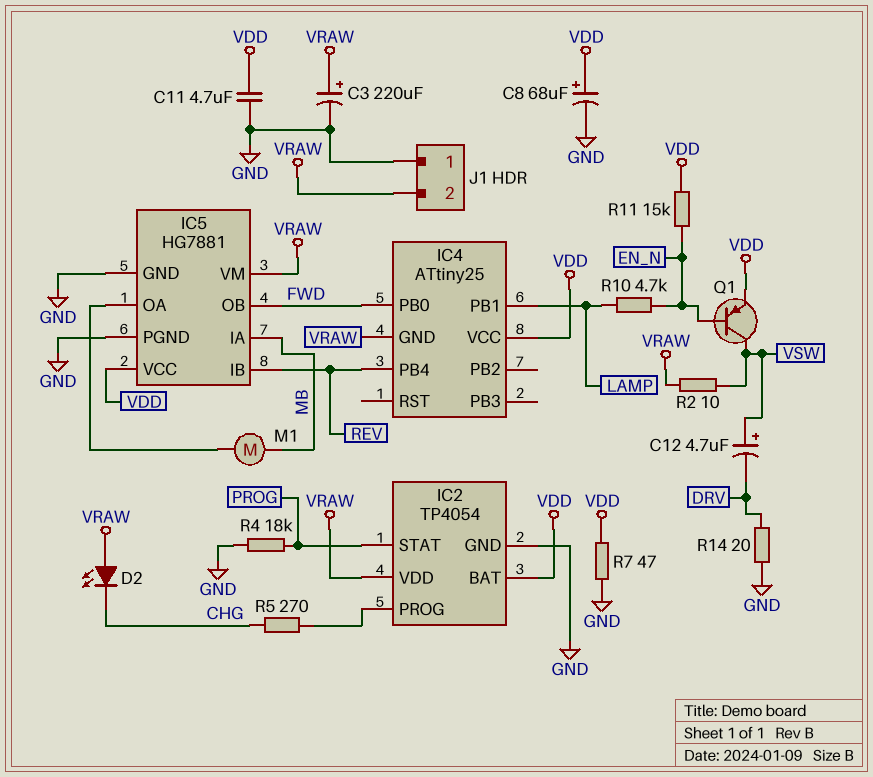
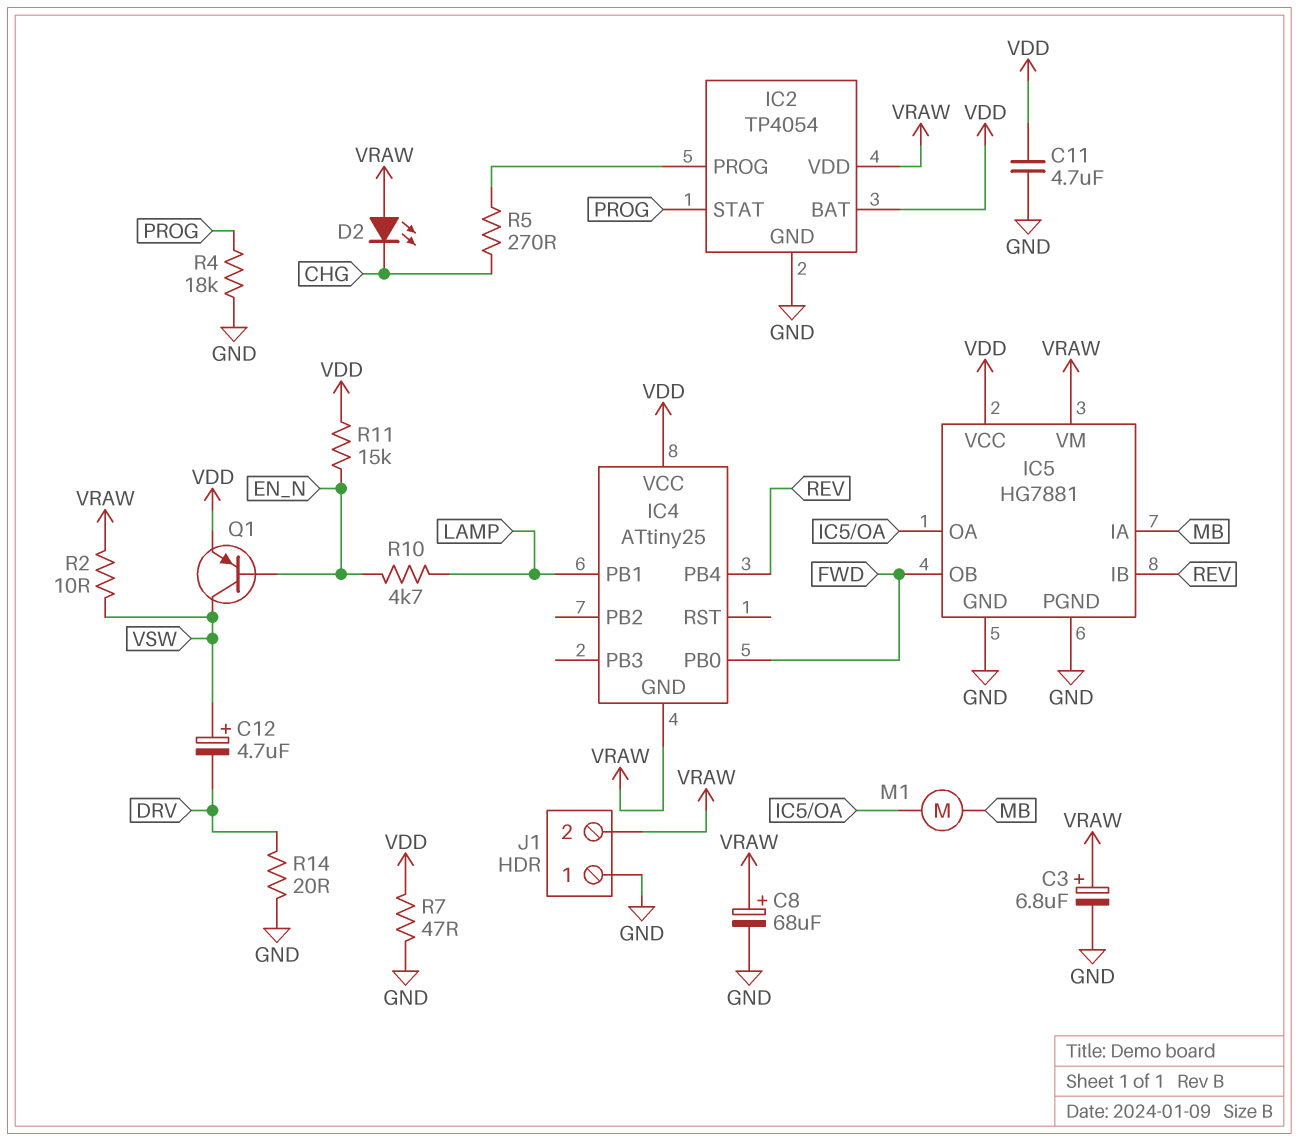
C3: 220uF (plus VRAW, minus GND) -> 6.8uF (plus VRAW, minus GND)
C8: 68uF (plus VDD, minus GND) -> 68uF (plus VRAW, minus GND)

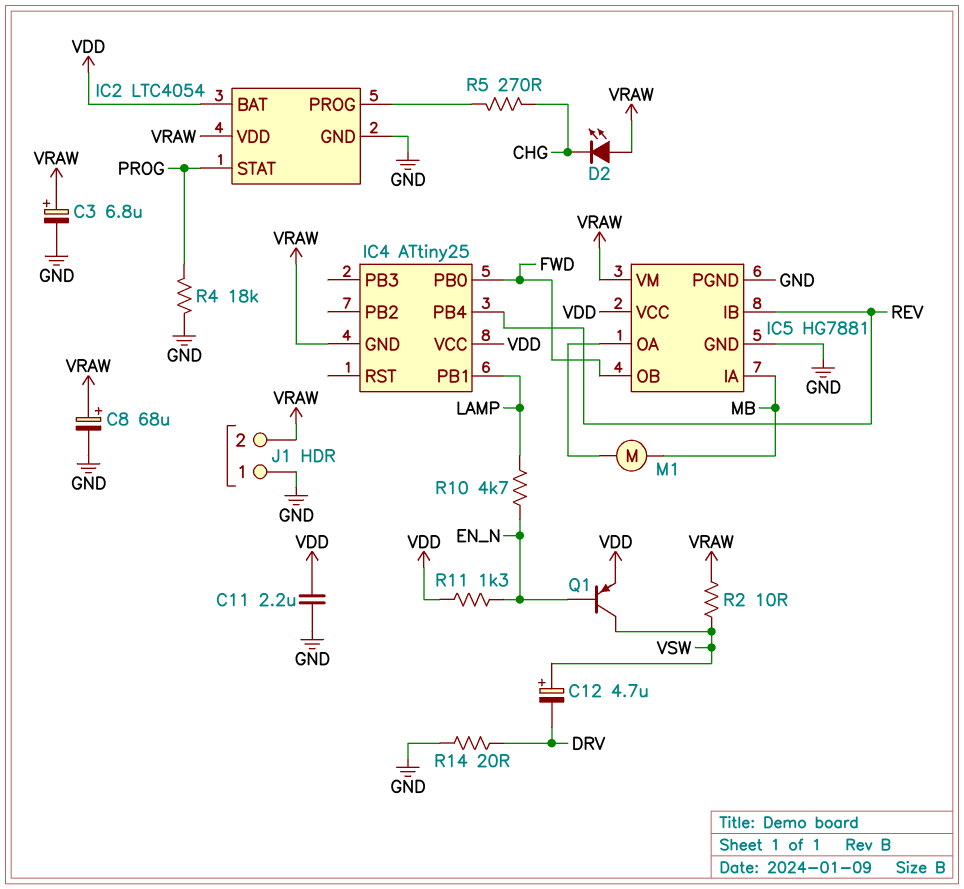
C11: 4.7uF (GND, VDD) -> 2.2uF (GND, VDD)
IC2: TP4054 -> LTC4054
R7: 47 (GND, VDD) -> none
R11: 15k (EN_N, VDD) -> 1.3k (EN_N, VDD)

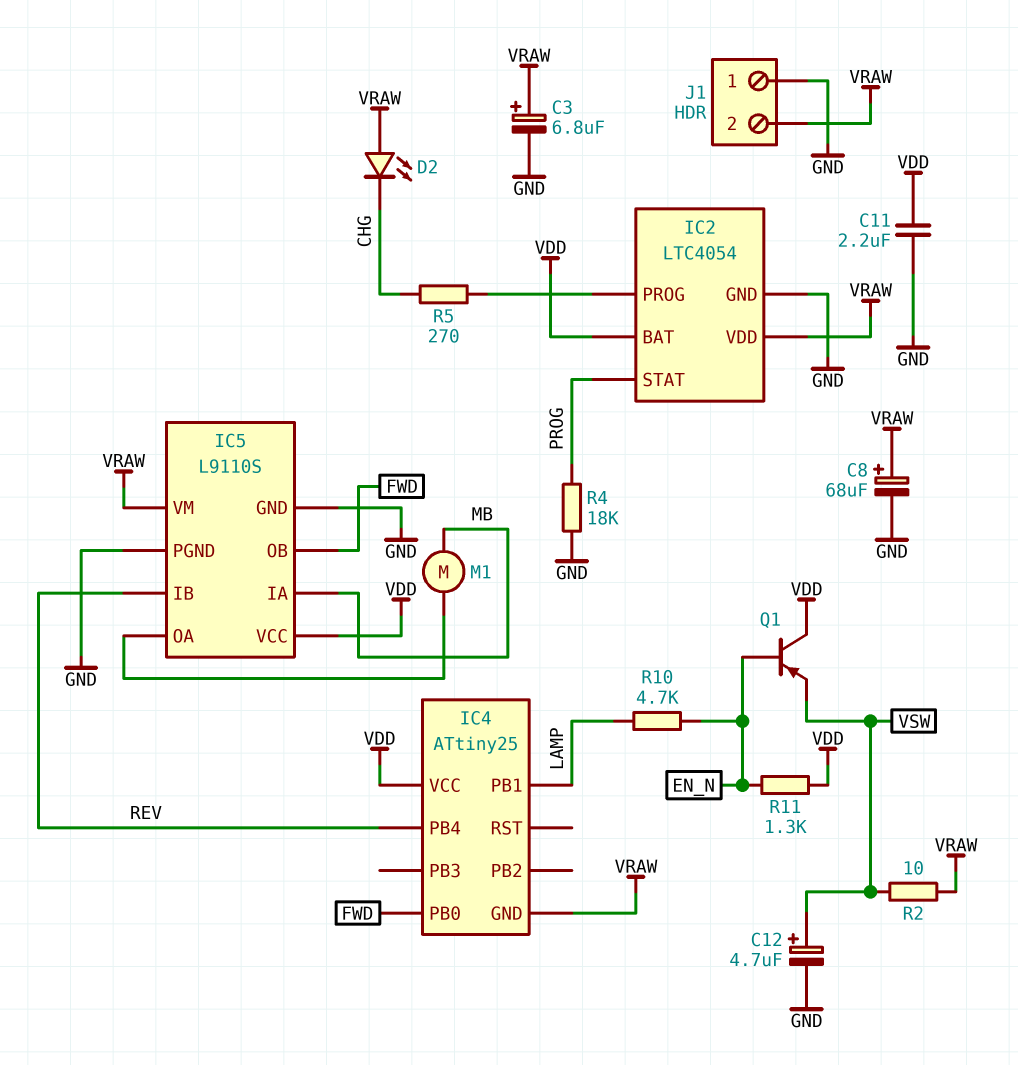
C12: 4.7uF (plus VSW, minus DRV) -> 4.7uF (plus VSW, minus GND)
IC5: HG7881 -> L9110S
Q1: PNP (B EN_N, C VSW, E VDD) -> PNP (B EN_N, C VDD, E VSW)
R14: 20 (DRV, GND) -> none

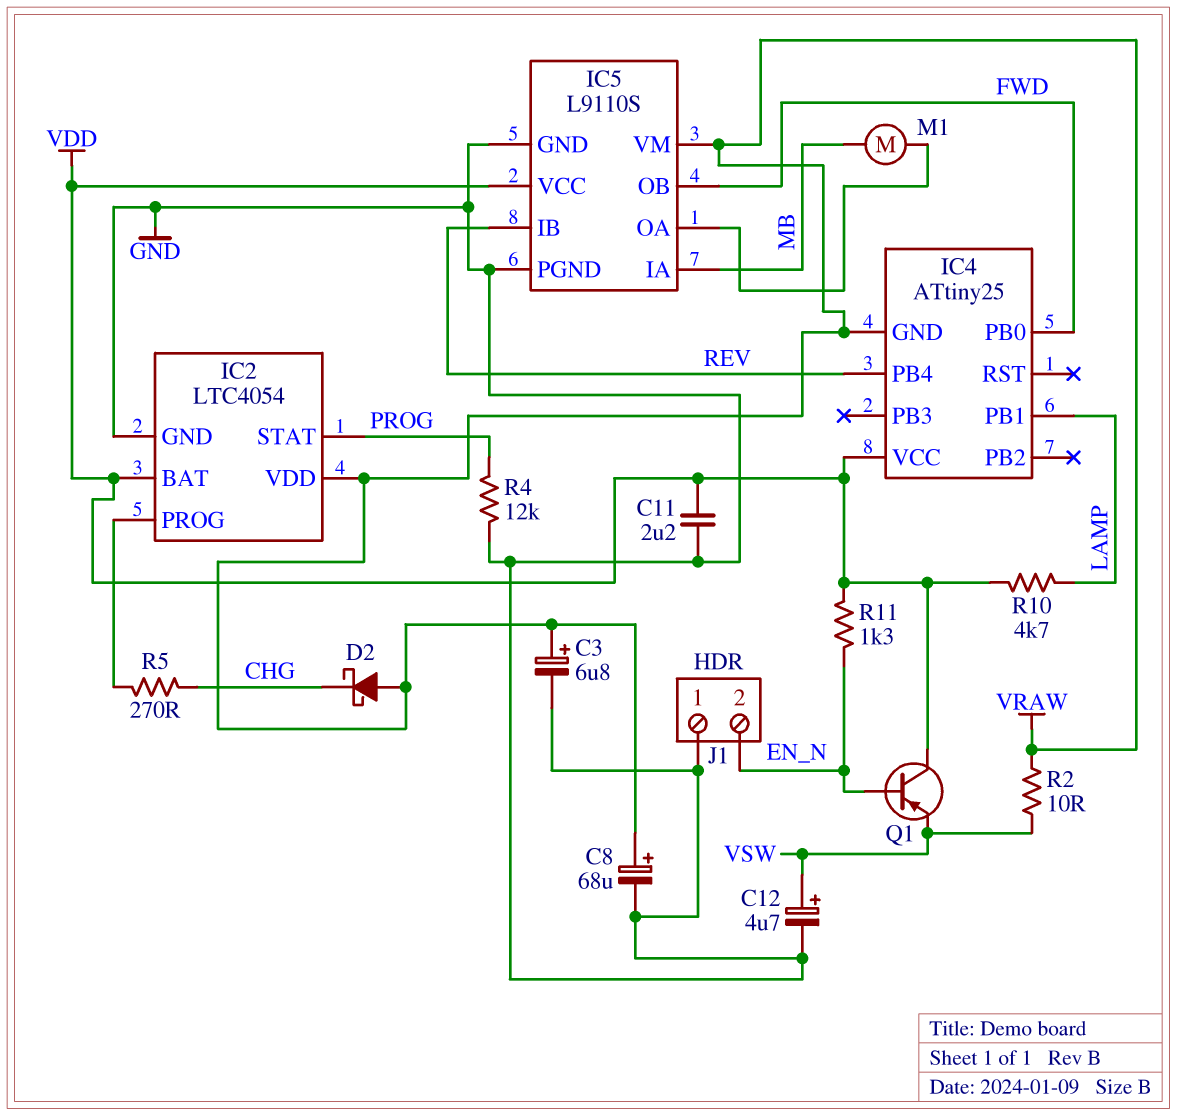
D2: LED (A VRAW, K CHG) -> schottky (A VRAW, K CHG)
J1 pin 2: VRAW -> EN_N
R4: 18k (GND, PROG) -> 12k (GND, PROG)
R10: 4.7k (EN_N, LAMP) -> 4.7k (LAMP, VDD)

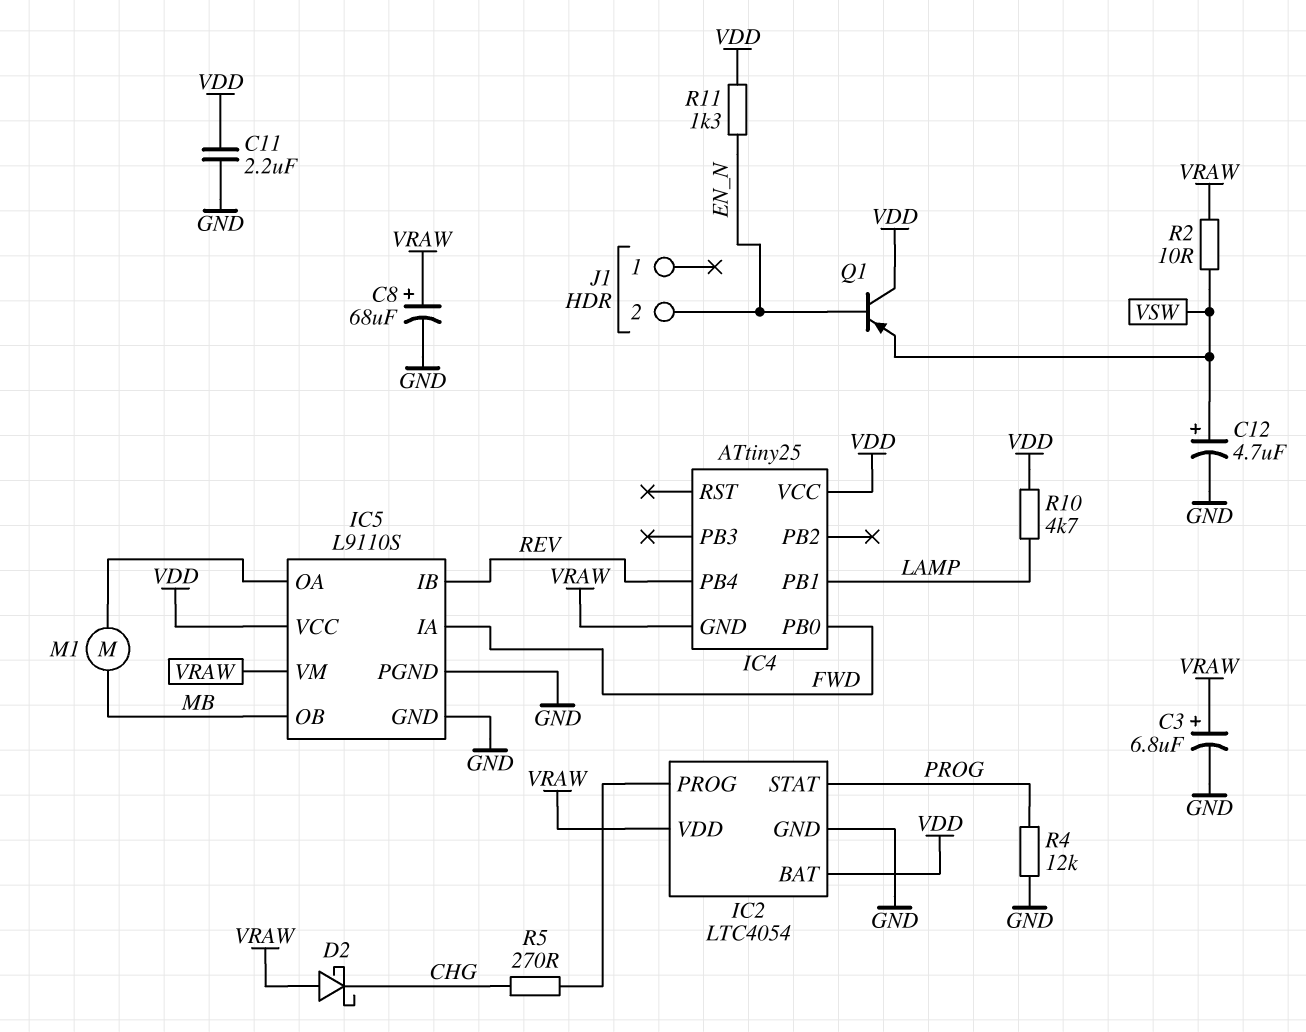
IC5 pin IA: MB -> FWD
IC5 pin OB: FWD -> MB
J1 pin 1: GND -> none

